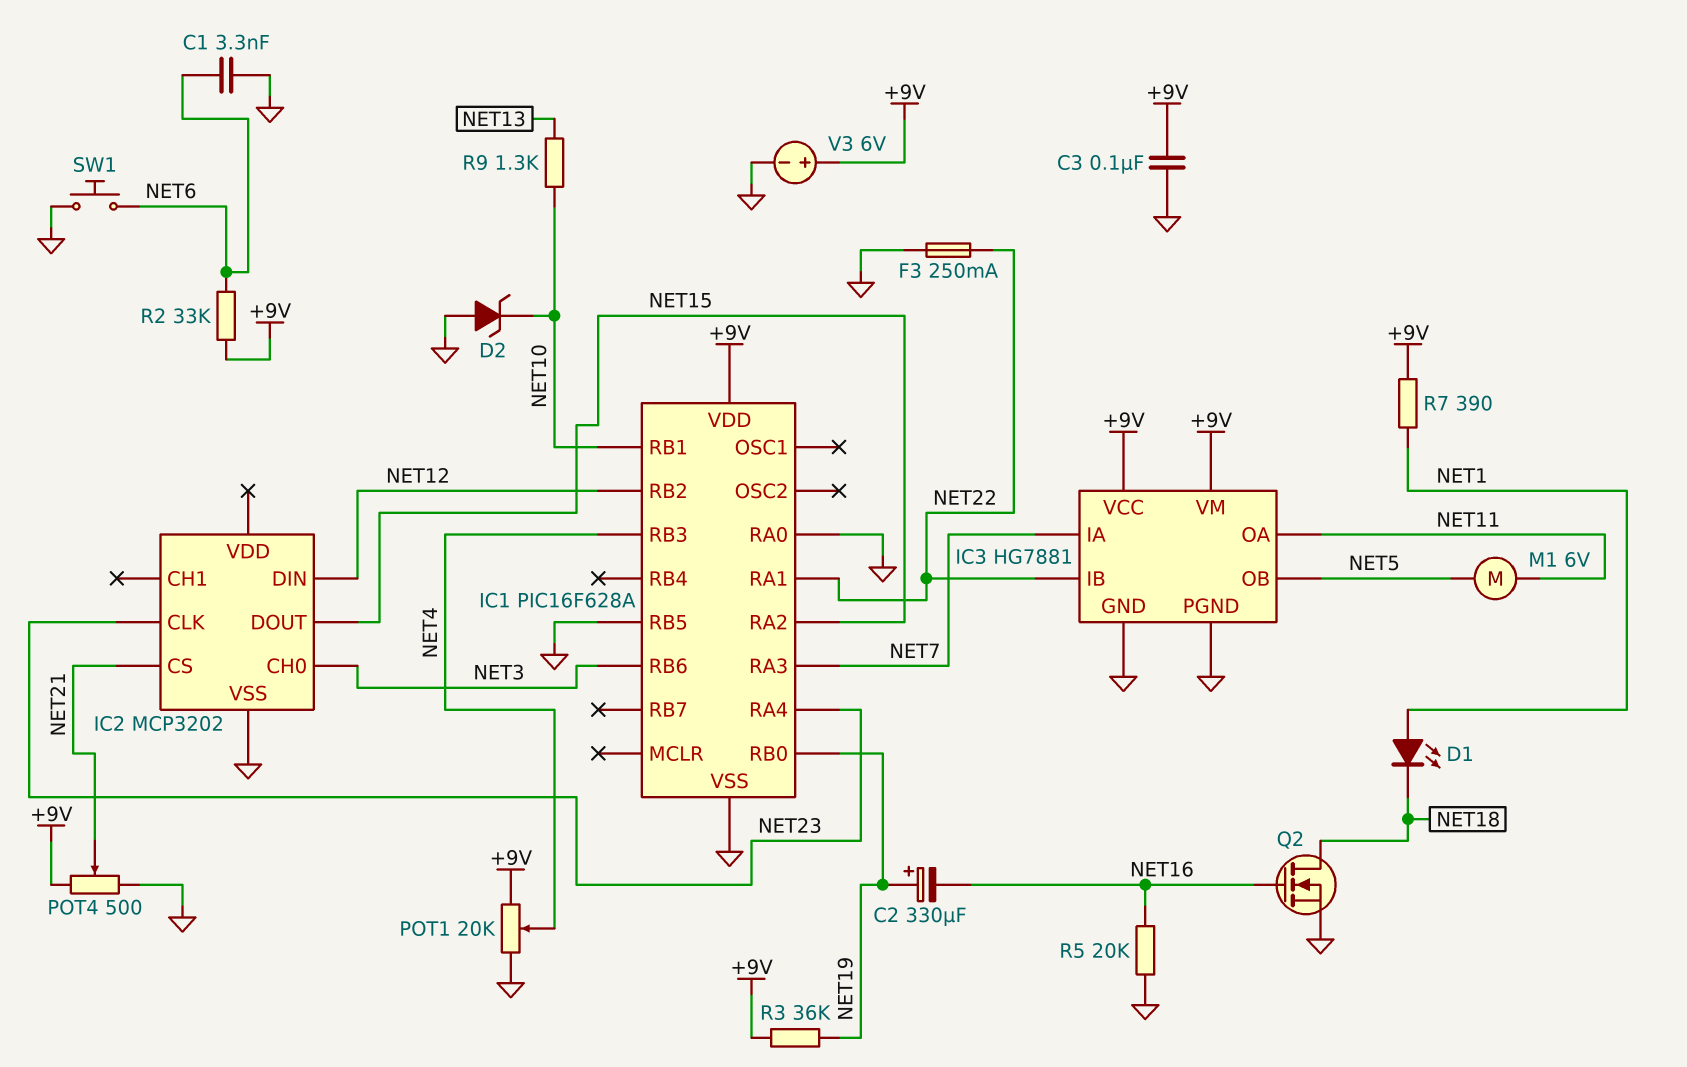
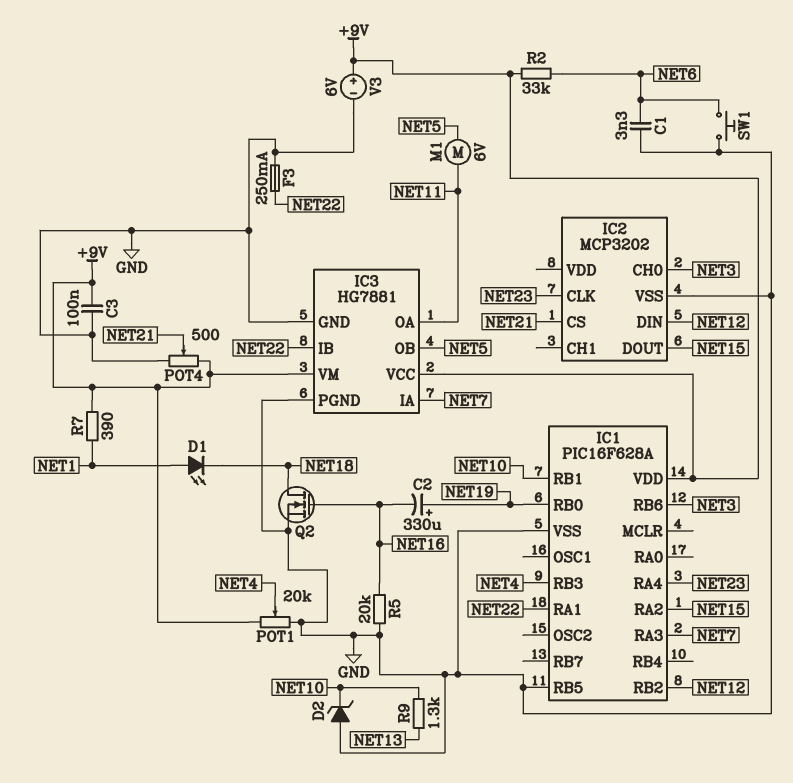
IC1 pin RA0: GND -> none
R3: 36k (+9V, NET19) -> none

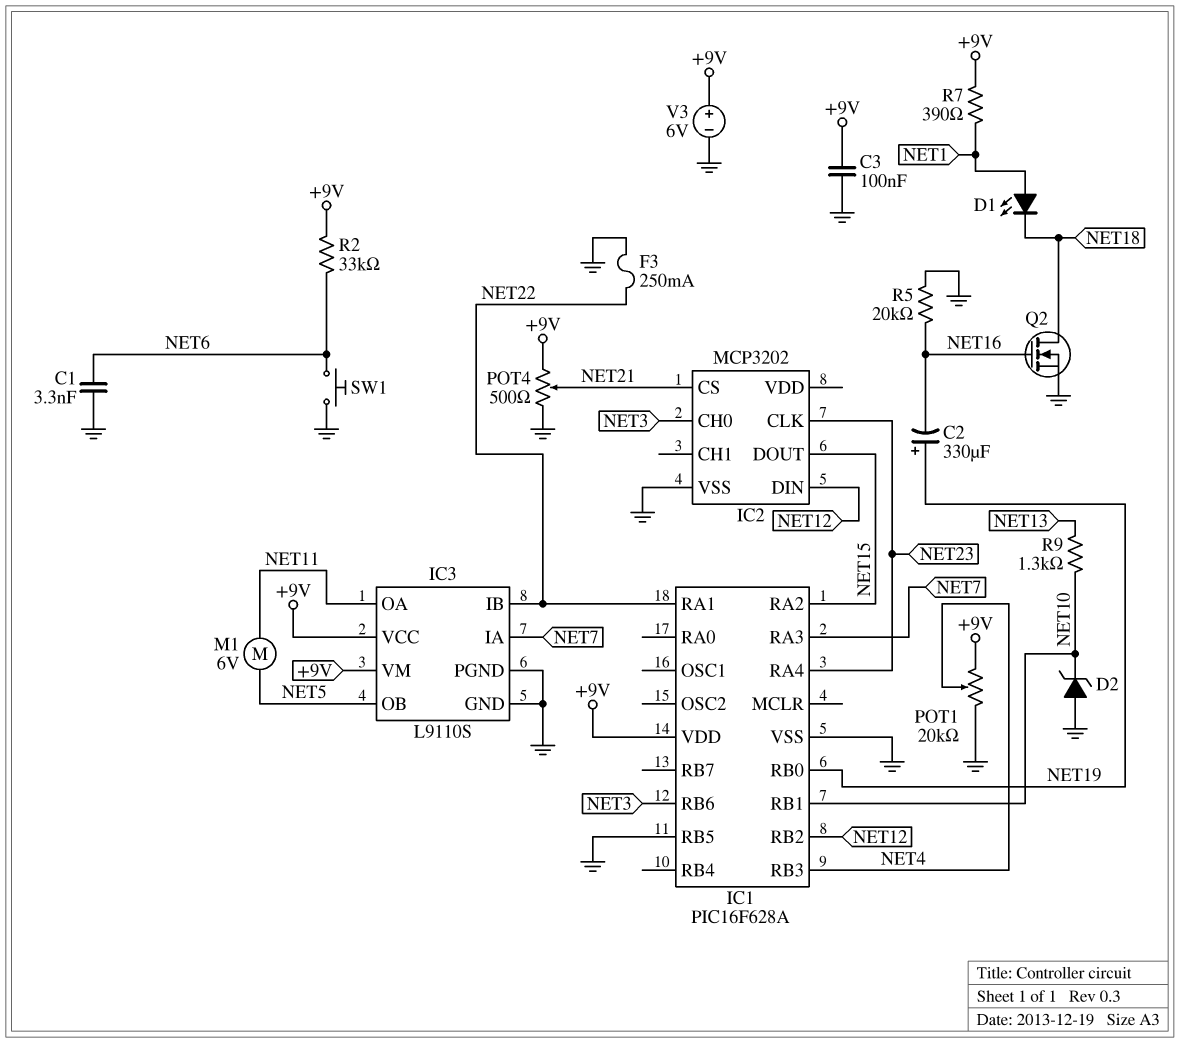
IC3: HG7881 -> L9110S

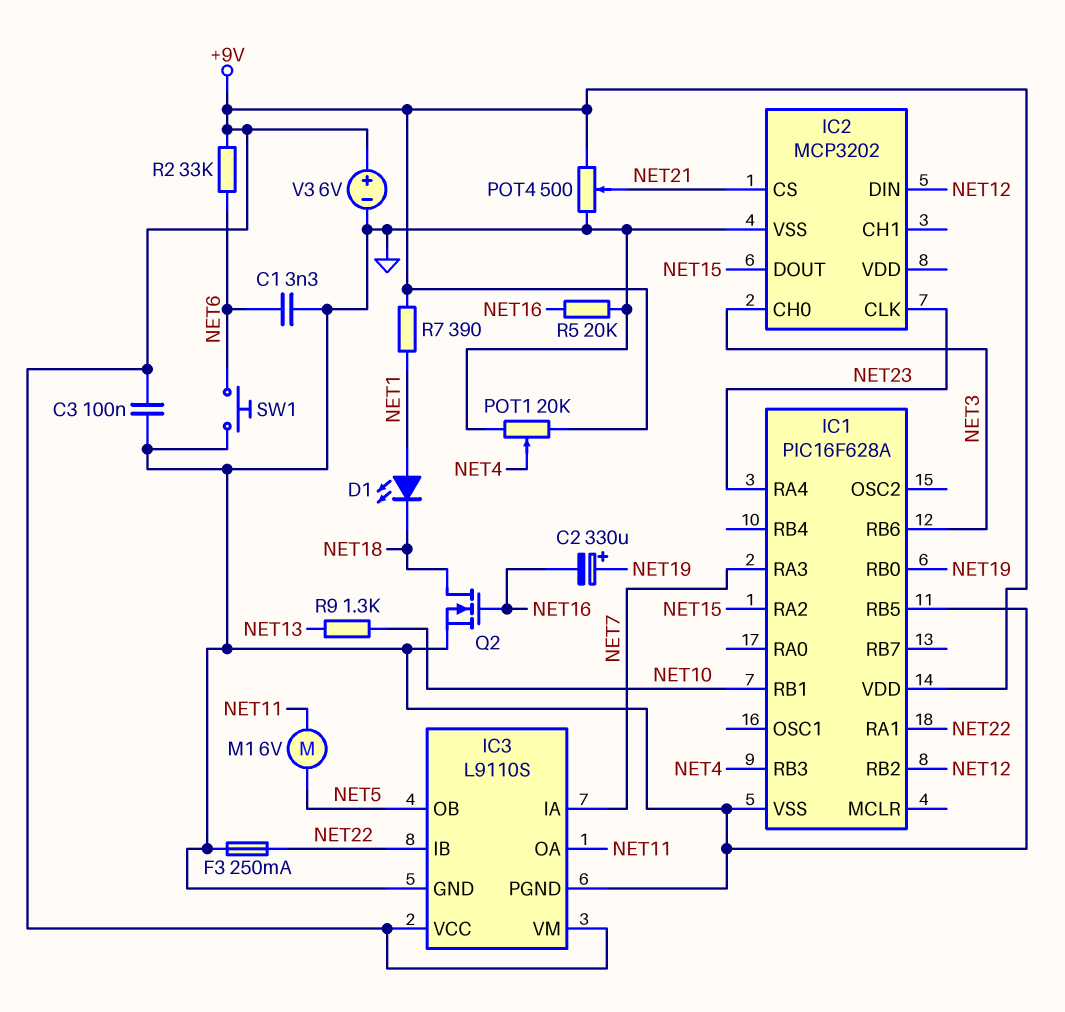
D2: zener (A GND, K NET10) -> none

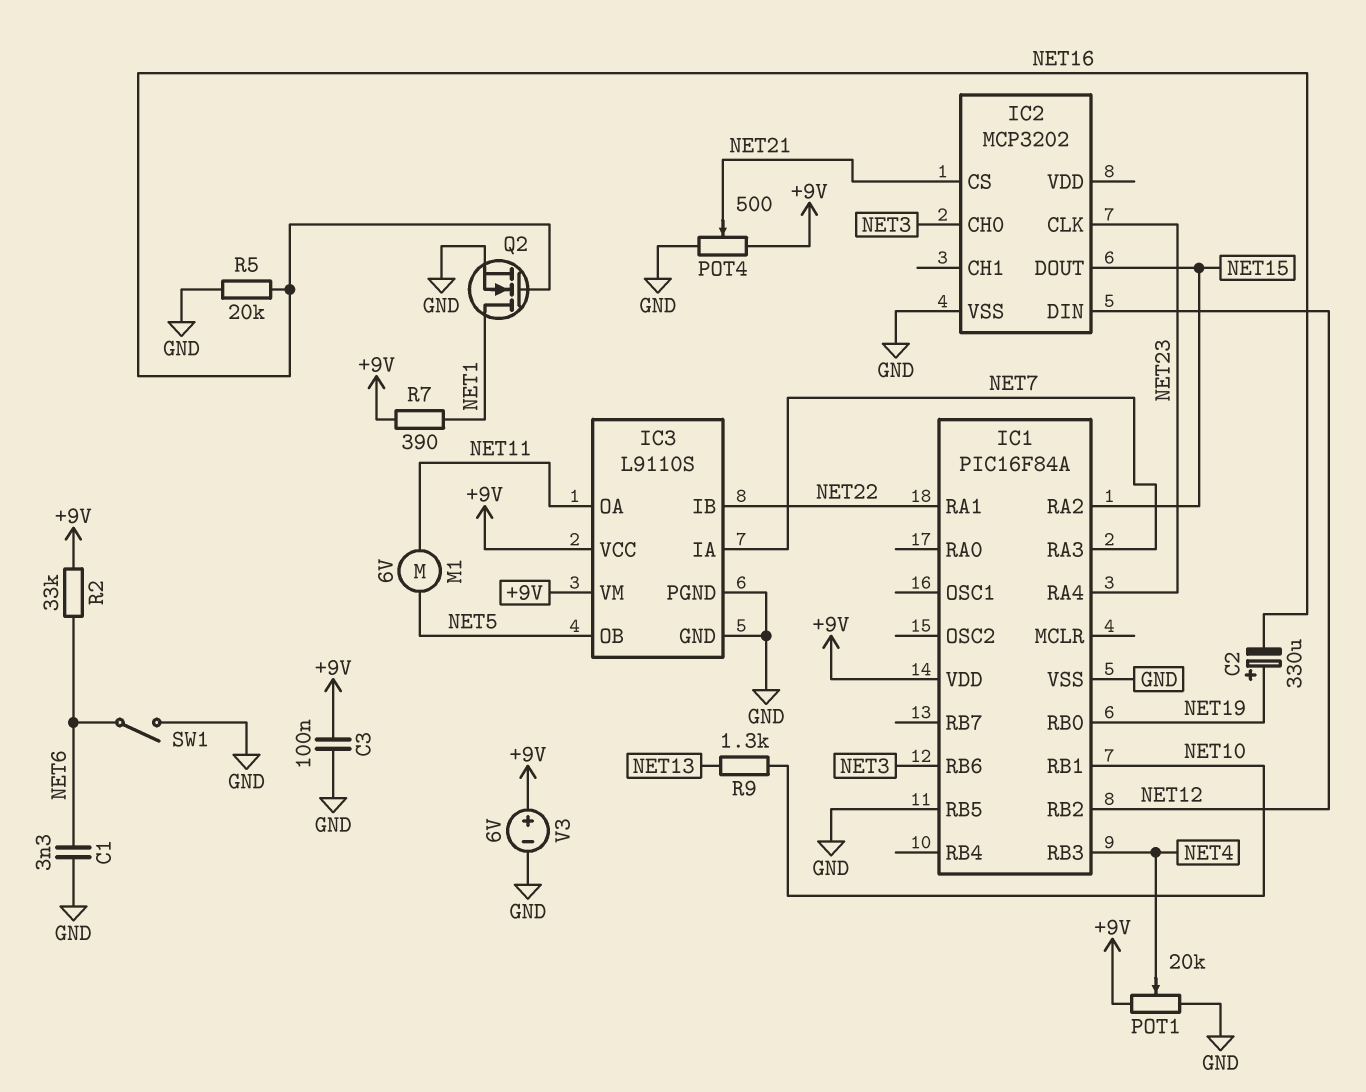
D1: LED (A NET1, K NET18) -> none
F3: 250mA (GND, NET22) -> none
IC1: PIC16F628A -> PIC16F84A
Q2: NMOS (G NET16, D NET18, S GND) -> NMOS (G NET16, D NET1, S GND)
SW1: button (GND, NET6) -> switch (GND, NET6)

